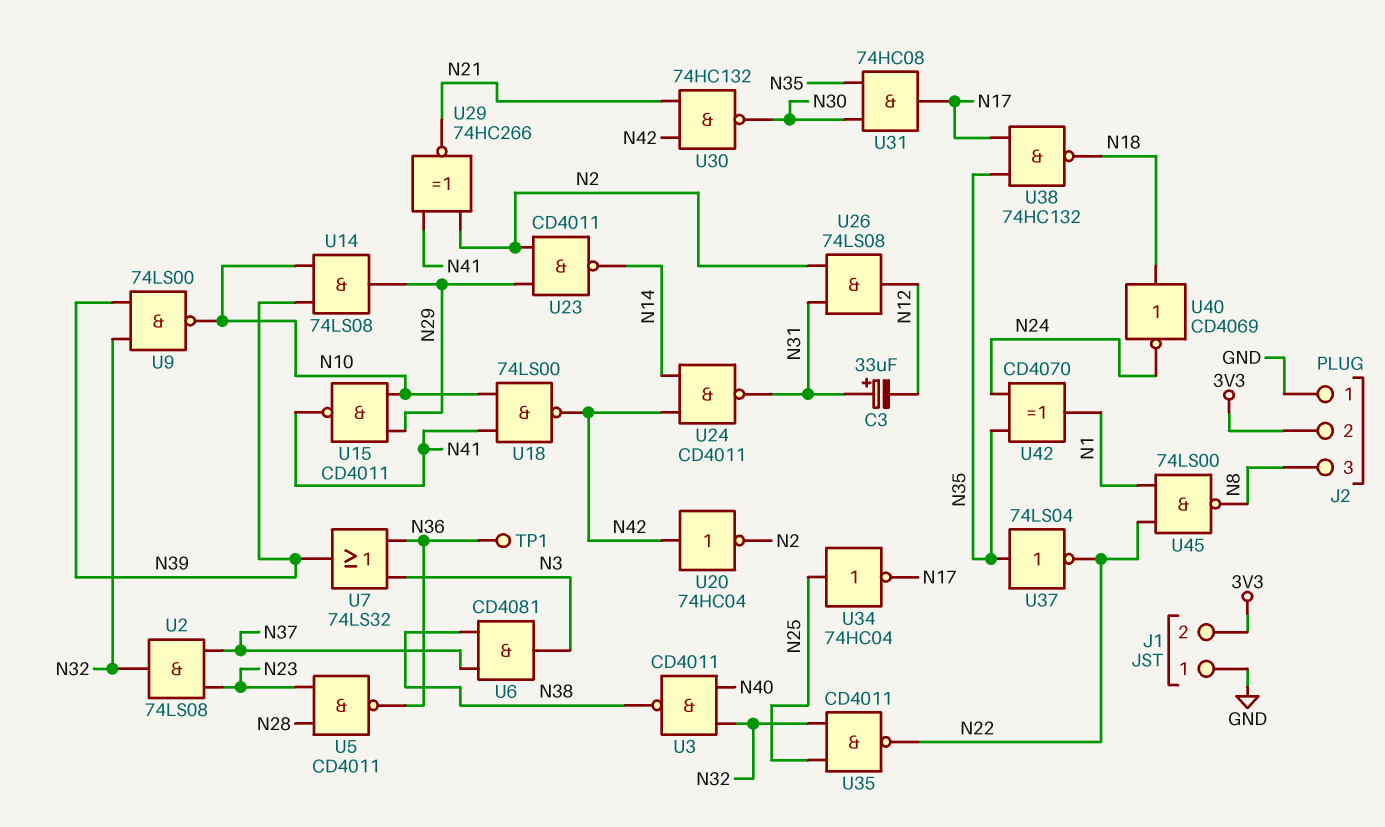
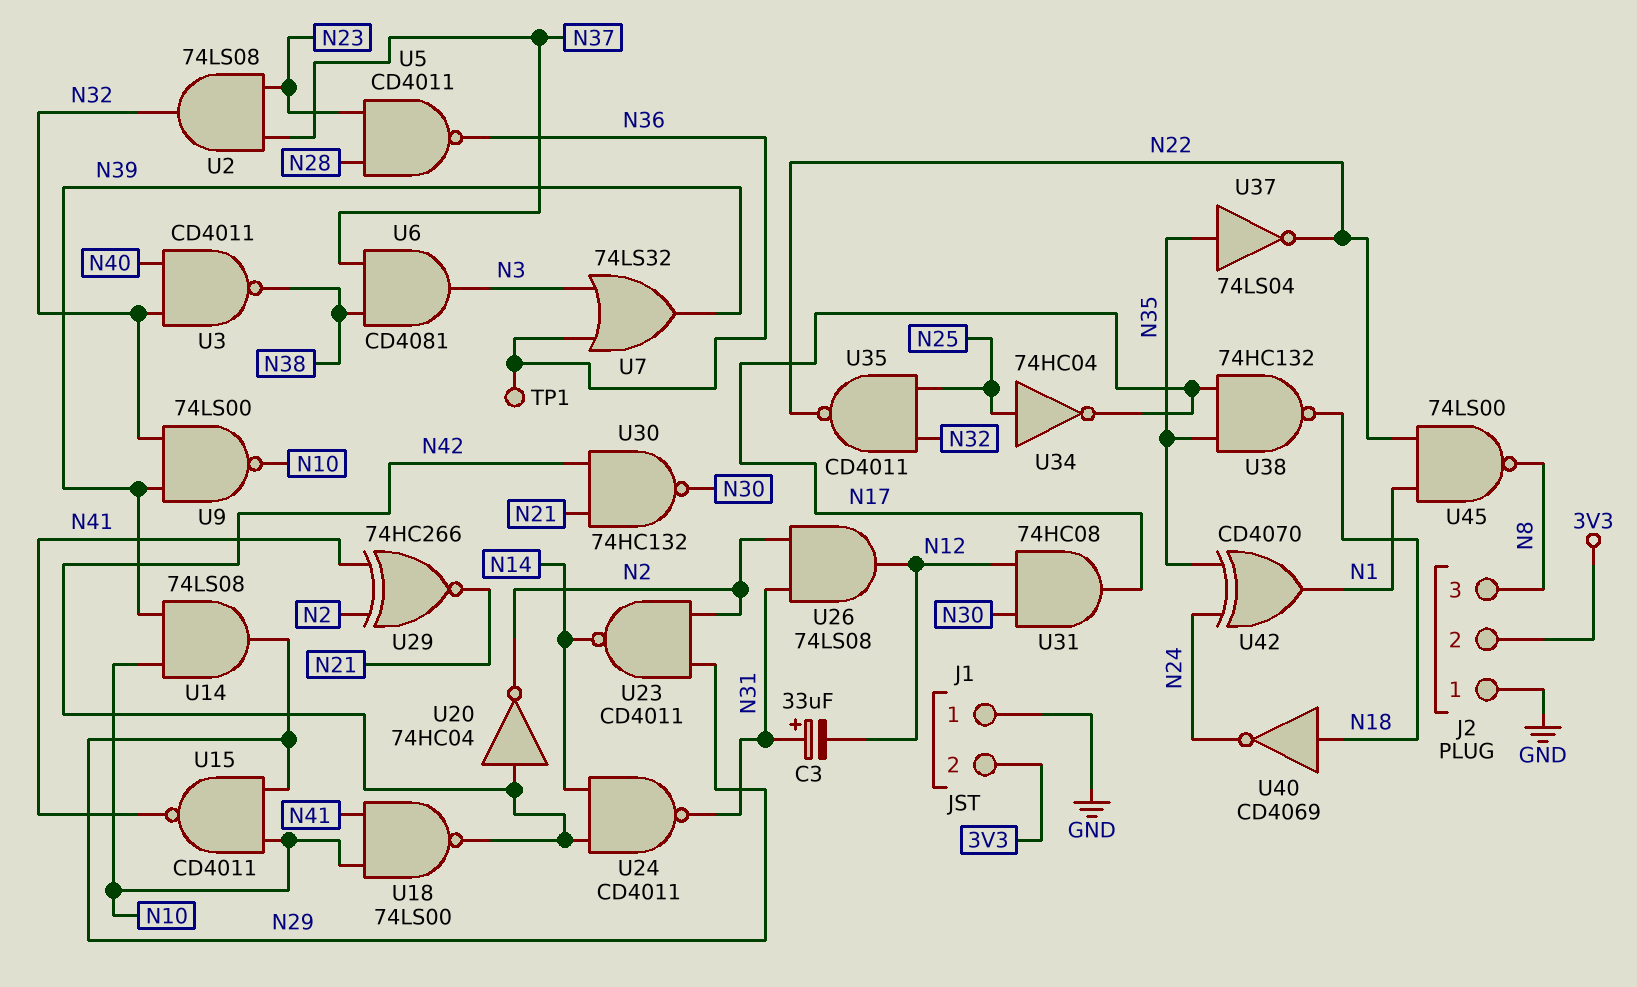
U31: AND 74HC08 (in N30, in N35, out N17) -> AND 74HC08 (in N12, in N30, out N17)

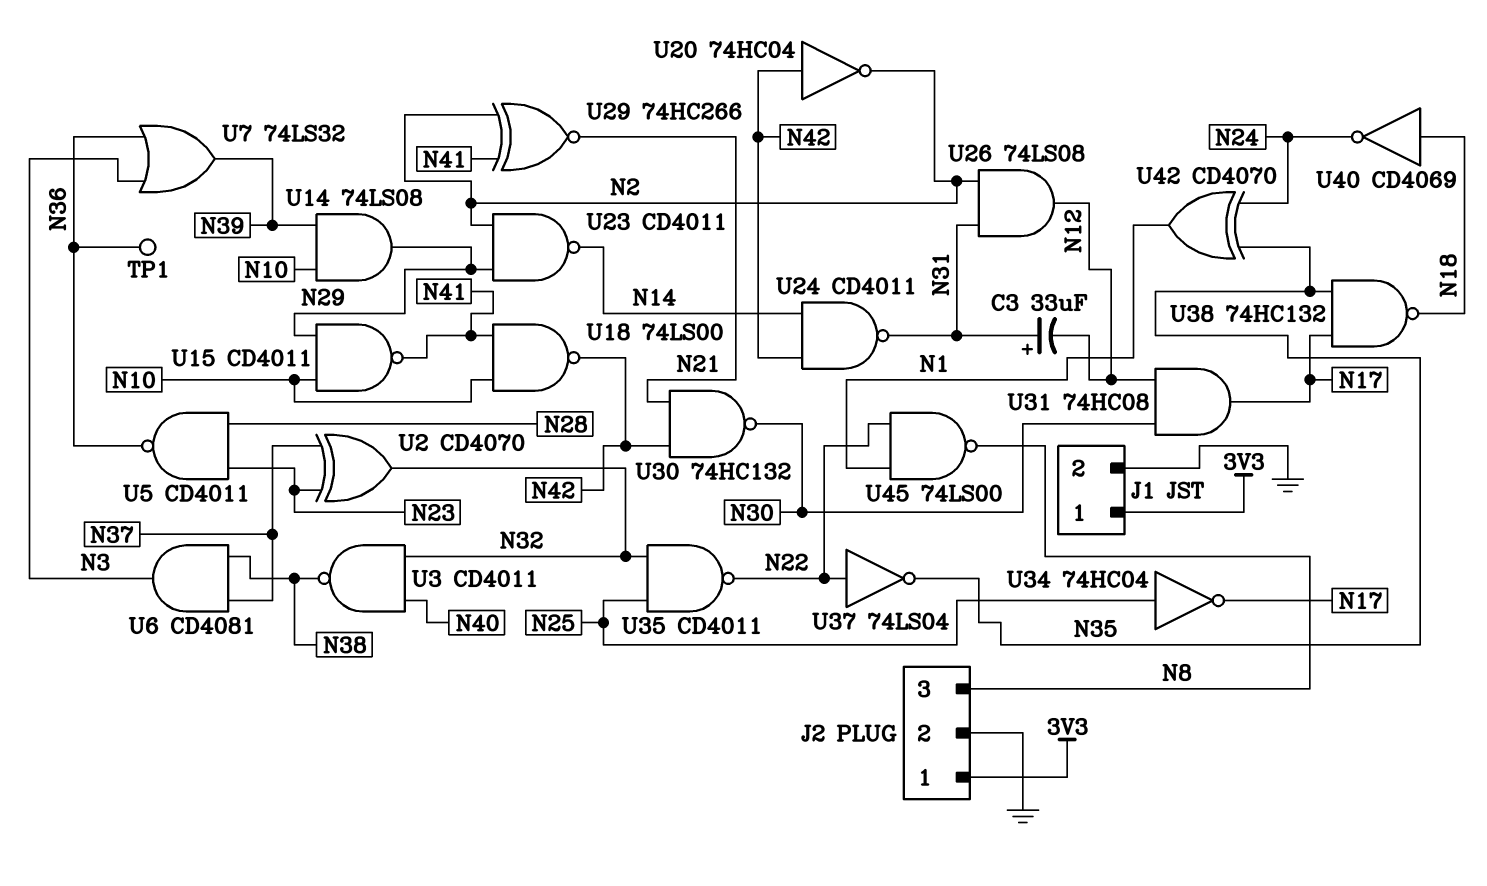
J1 pin 1: GND -> 3V3
J1 pin 2: 3V3 -> GND
J2 pin 1: GND -> 3V3
J2 pin 2: 3V3 -> GND
U2: AND 74LS08 (in N23, in N37, out N32) -> XOR CD4070 (in N23, in N37, out N32)
U9: NAND 74LS00 (in N32, in N39, out N10) -> none
U37: NOT 74LS04 (in N35, out N22) -> NOT 74LS04 (in N22, out N35)

